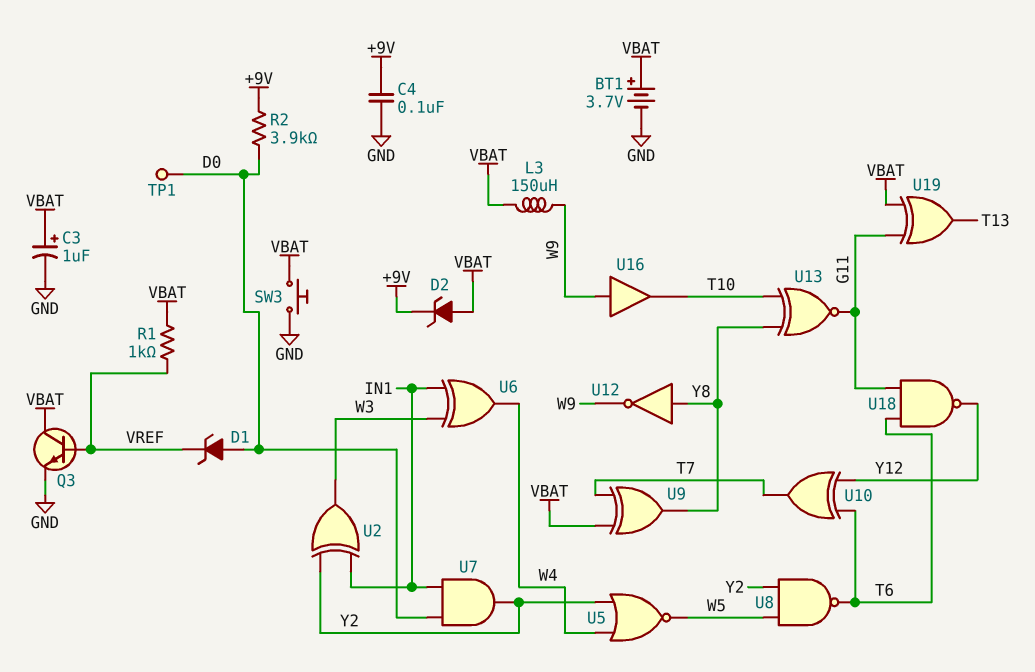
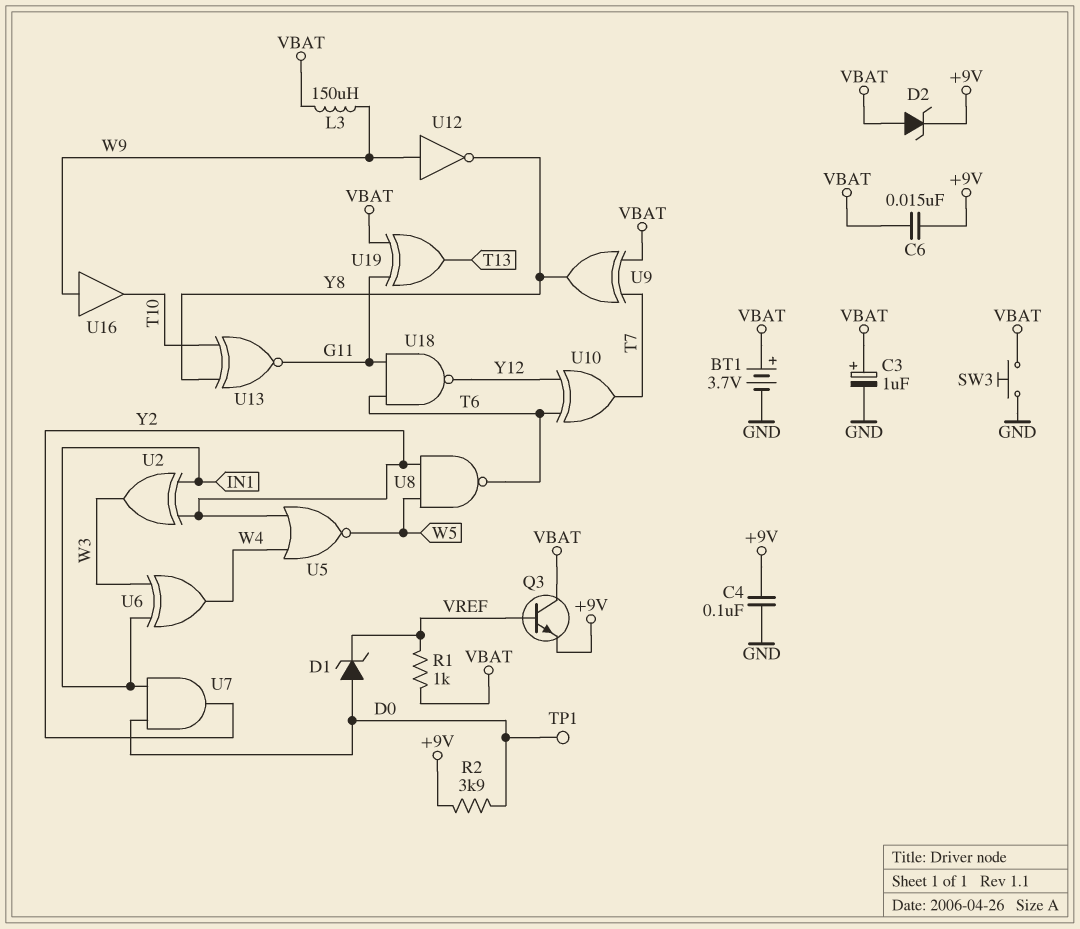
C6: none -> 15nF (+9V, VBAT)
Q3: NPN (B VREF, C VBAT, E GND) -> NPN (B VREF, C VBAT, E +9V)
U12: NOT (in Y8, out W9) -> NOT (in W9, out Y8)

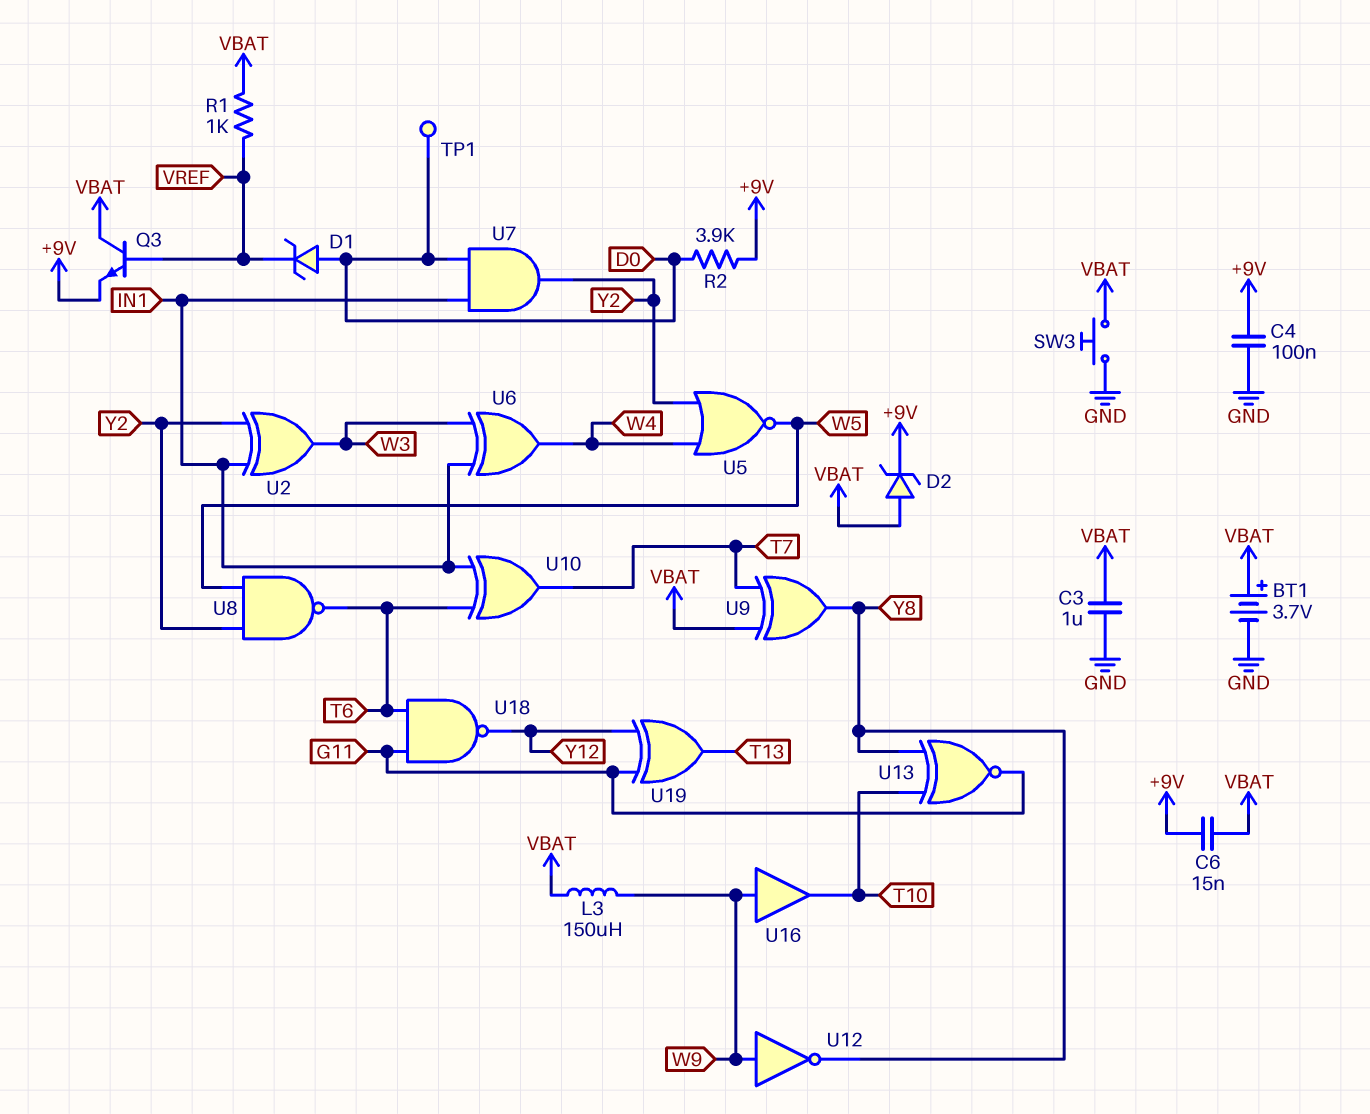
C3: 1uF (plus VBAT, minus GND) -> 1uF (GND, VBAT)
U10: XOR (in T6, in Y12, out T7) -> XOR (in IN1, in T6, out T7)
U19: XOR (in G11, in VBAT, out T13) -> XOR (in G11, in Y12, out T13)

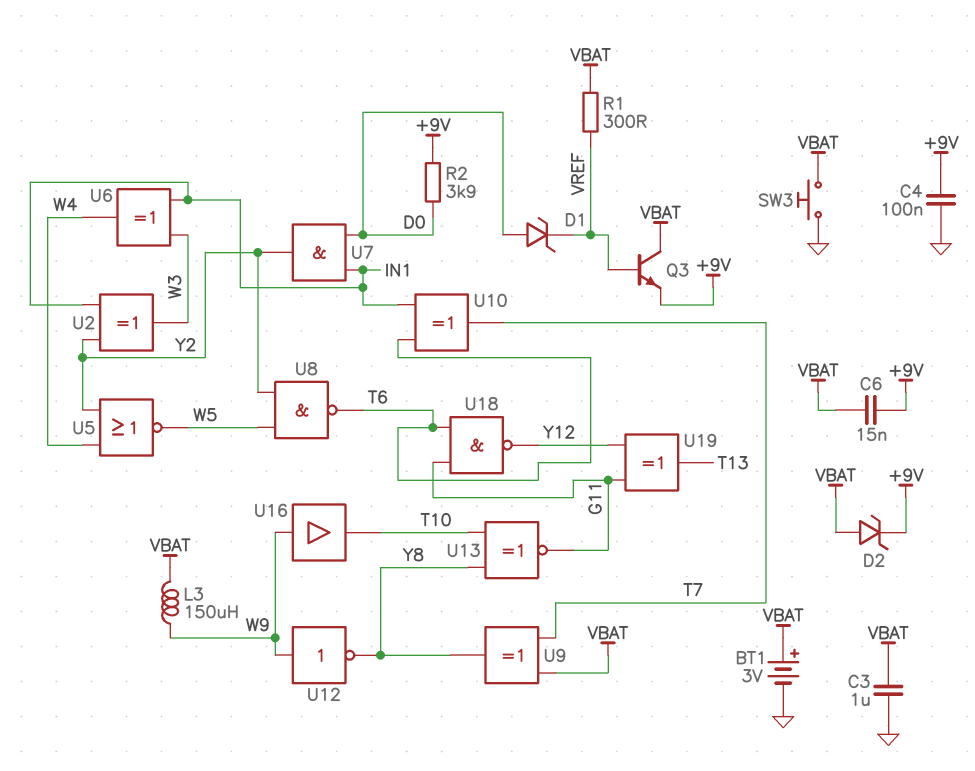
BT1: 3.7V (plus VBAT, minus GND) -> 3V (plus VBAT, minus GND)
R1: 1k (VBAT, VREF) -> 300 (VBAT, VREF)
TP1: test point (D0) -> none

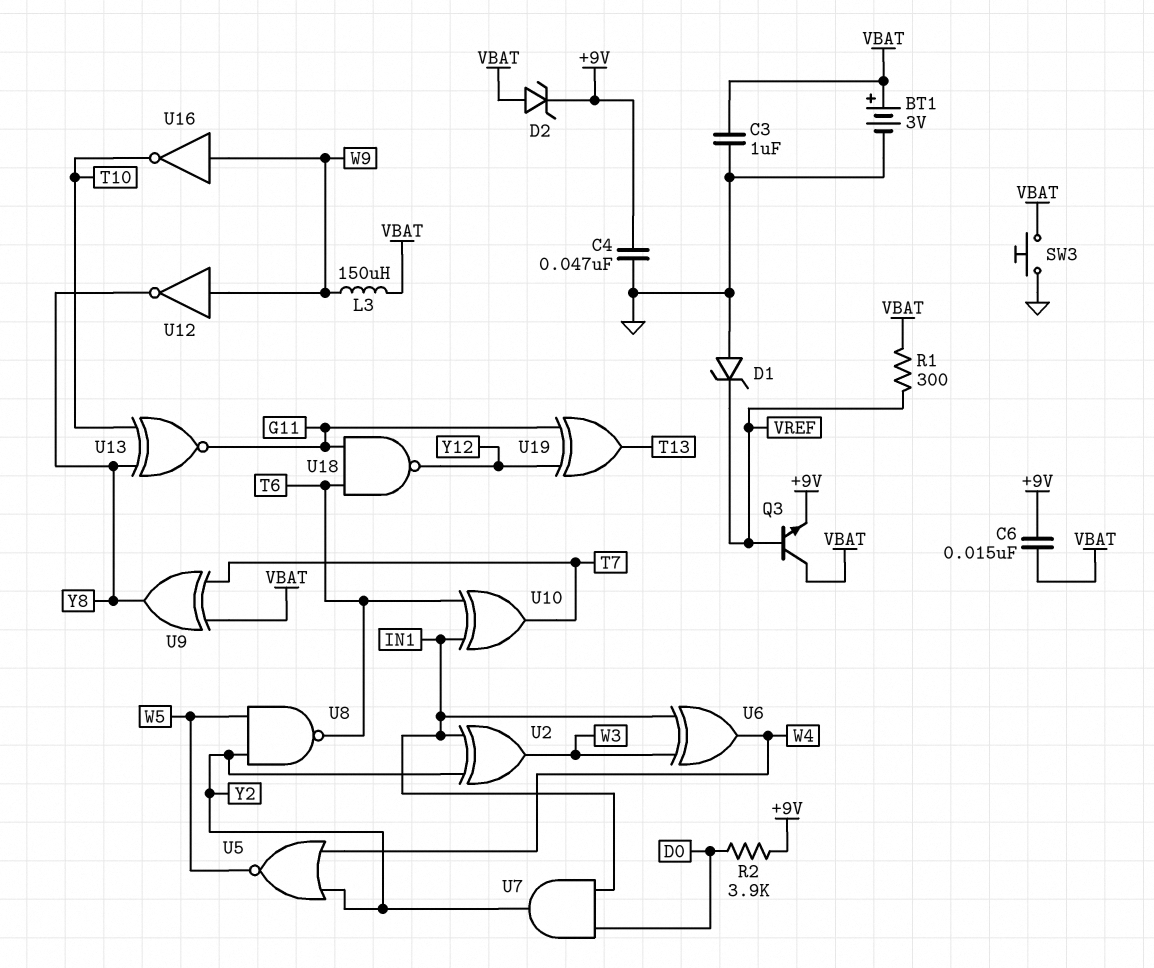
C4: 100nF (+9V, GND) -> 47nF (+9V, GND)
D1: zener (A D0, K VREF) -> zener (A GND, K VREF)
U16: buffer (in W9, out T10) -> NOT (in W9, out T10)

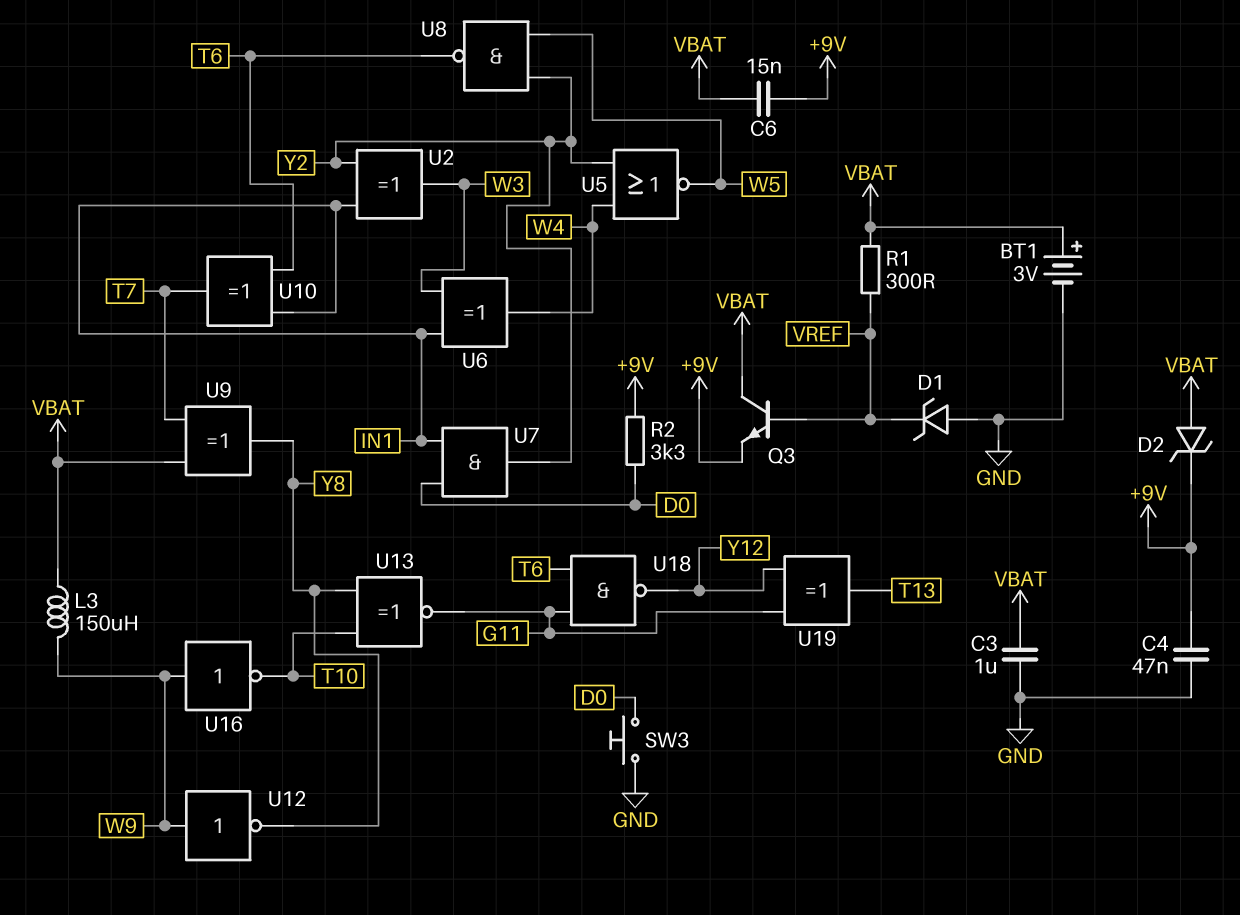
R2: 3.9k (+9V, D0) -> 3.3k (+9V, D0)
SW3: button (GND, VBAT) -> button (D0, GND)

